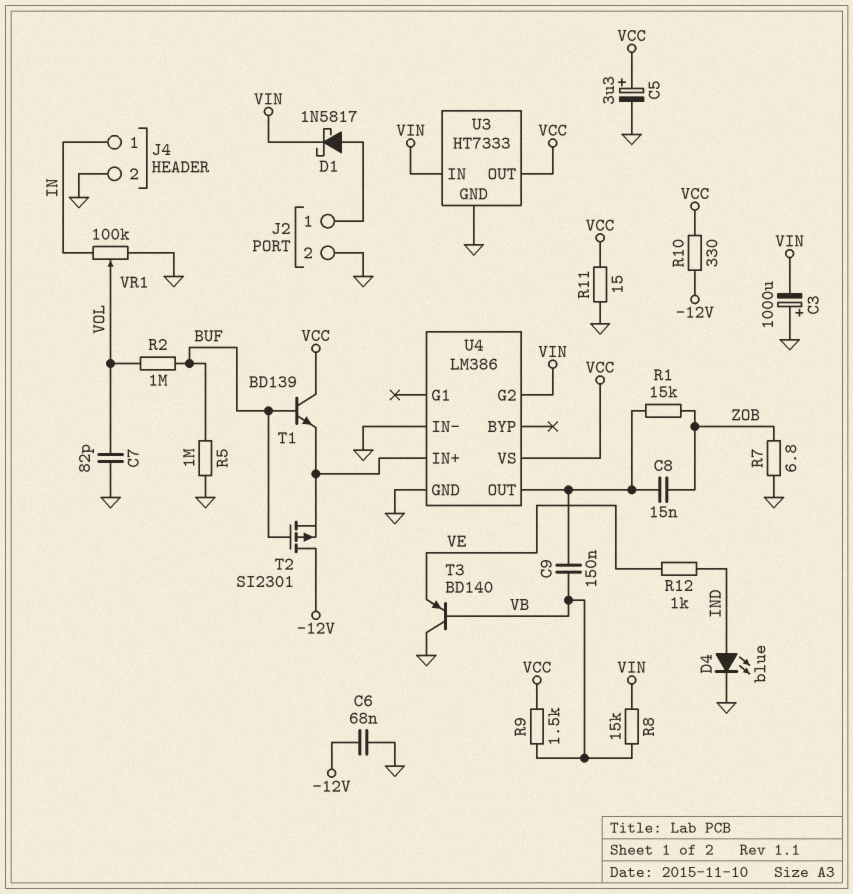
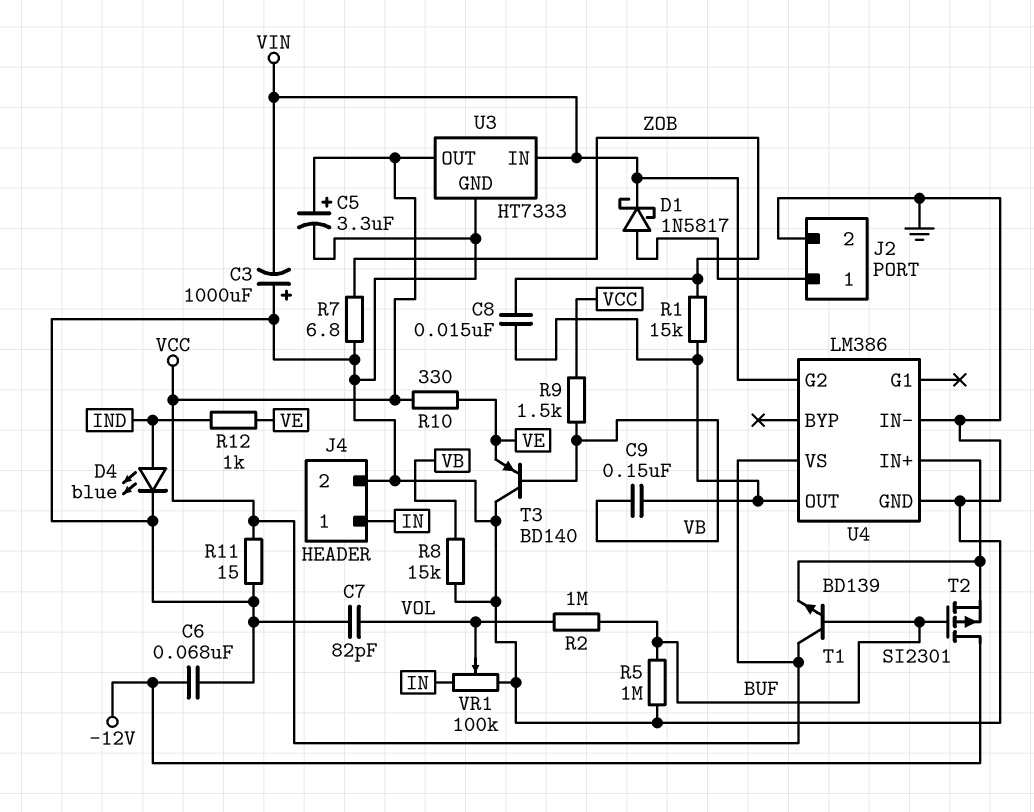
R8: 15k (VB, VIN) -> 15k (GND, VB)
R10: 330 (-12V, VCC) -> 330 (VCC, VE)

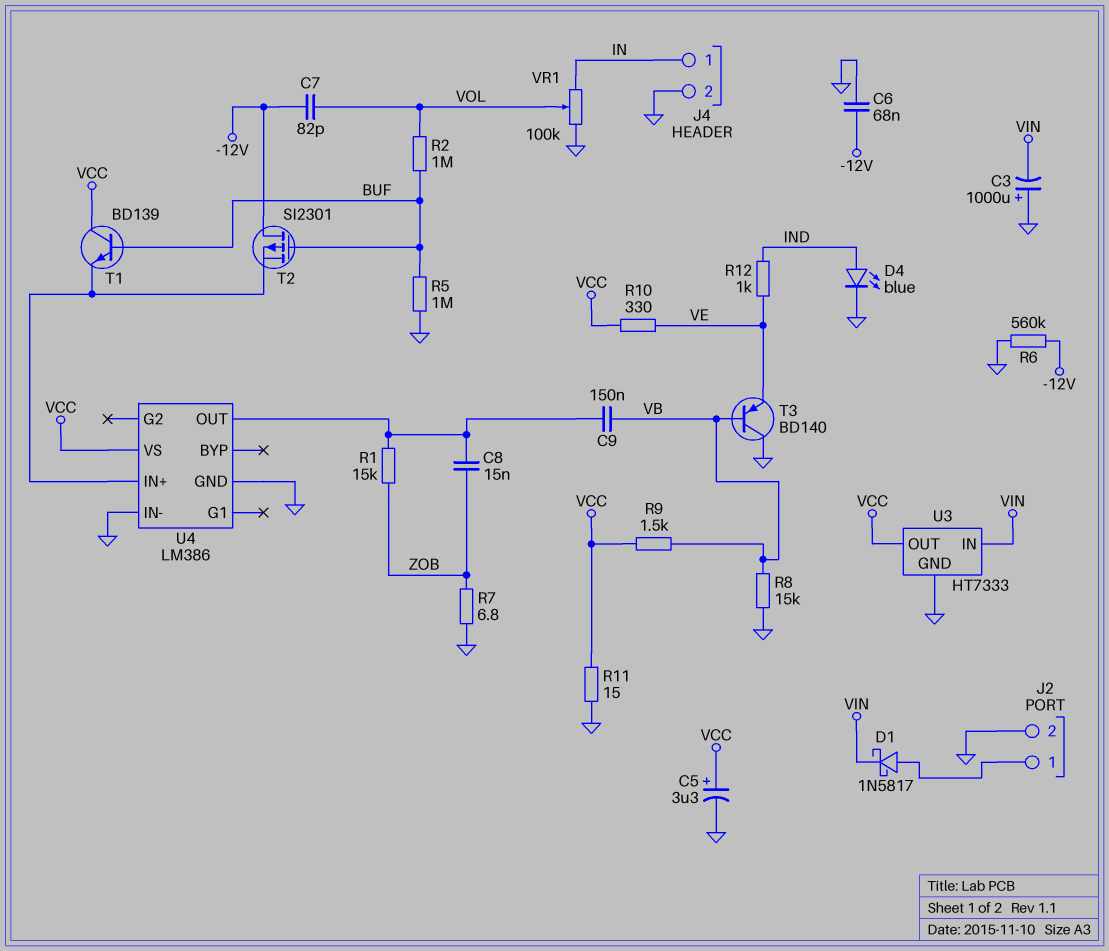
C7: 82pF (GND, VOL) -> 82pF (-12V, VOL)
R6: none -> 560k (-12V, GND)
U4 pin G2: VIN -> none

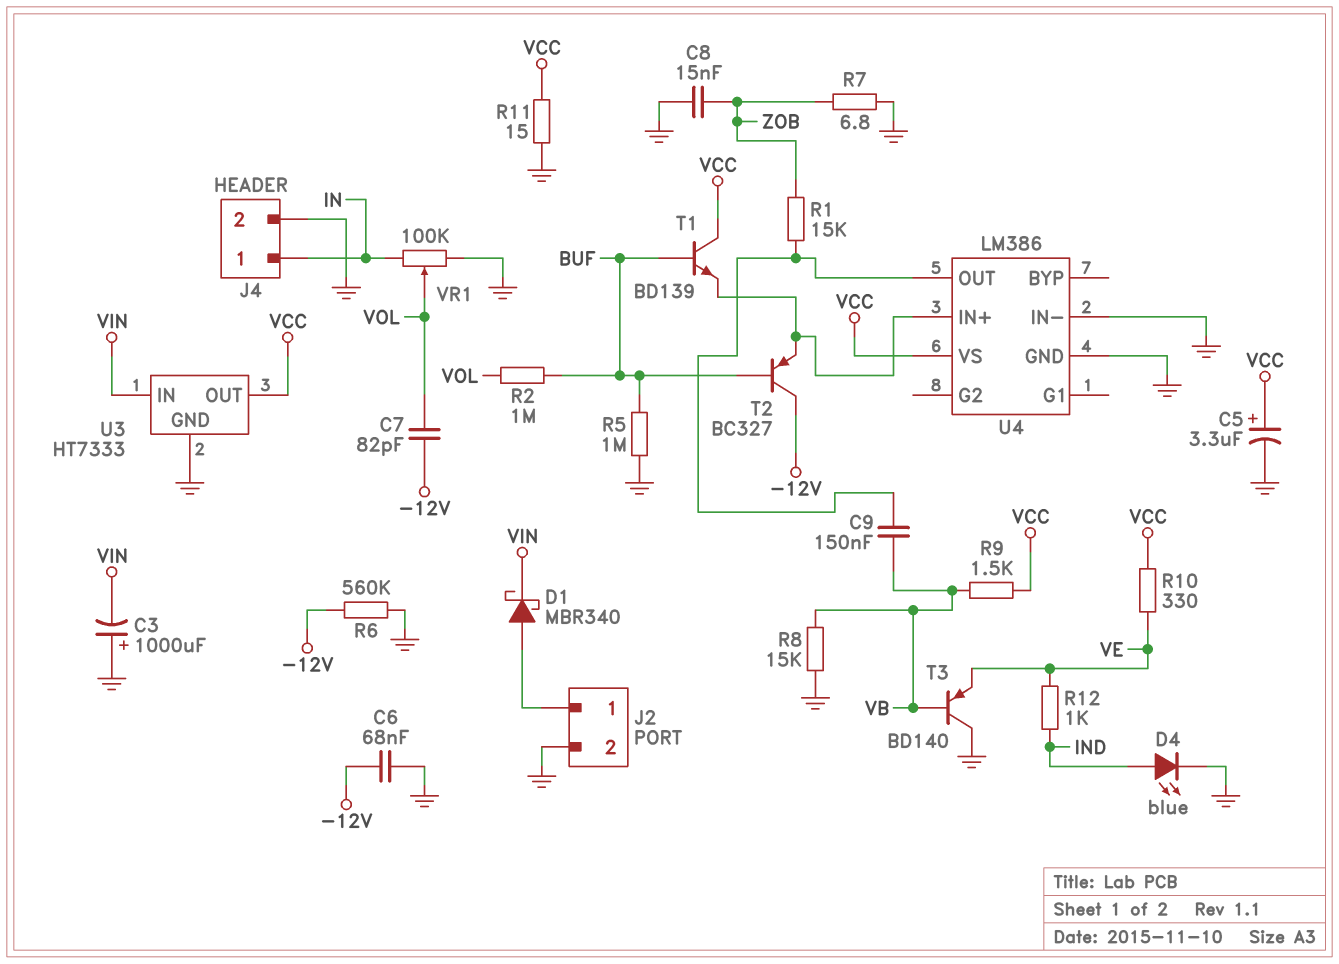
C8: 15nF (U4/OUT, ZOB) -> 15nF (GND, ZOB)
D1: schottky 1N5817 (A J2/1, K VIN) -> schottky MBR340 (A J2/1, K VIN)
T2: PMOS SI2301 (G BUF, D -12V, S U4/IN+) -> PNP BC327 (B BUF, C -12V, E U4/IN+)

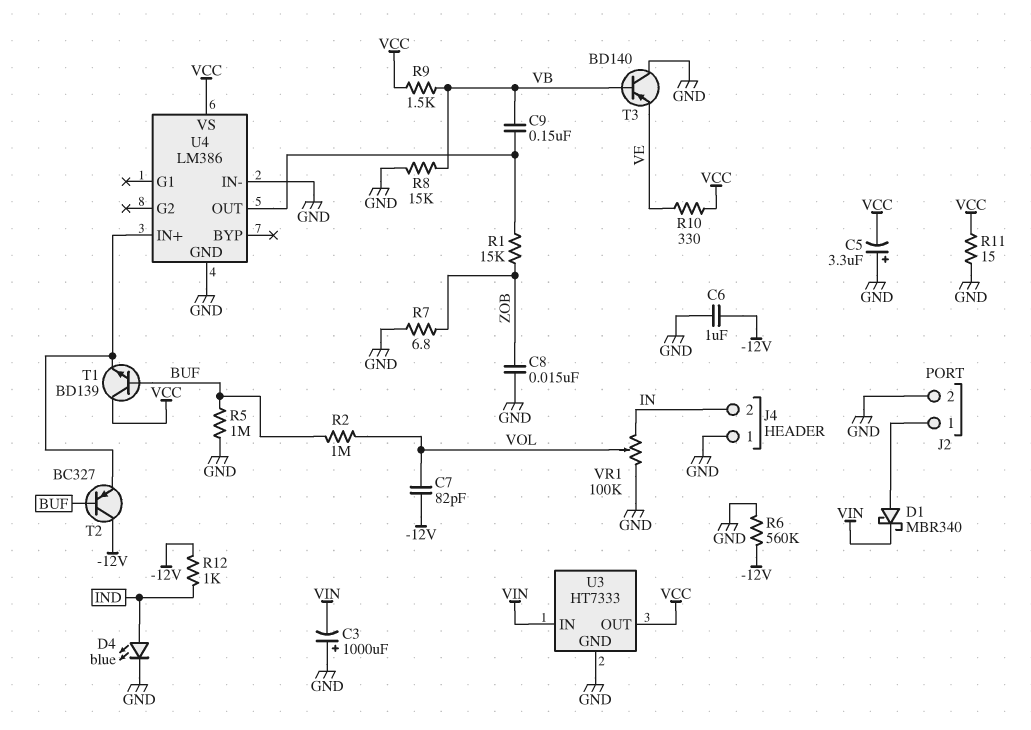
C5: 3.3uF (plus VCC, minus GND) -> 3.3uF (plus GND, minus VCC)
C6: 68nF (-12V, GND) -> 1uF (-12V, GND)
J4 pin 1: IN -> GND
J4 pin 2: GND -> IN
R12: 1k (IND, VE) -> 1k (-12V, IND)

